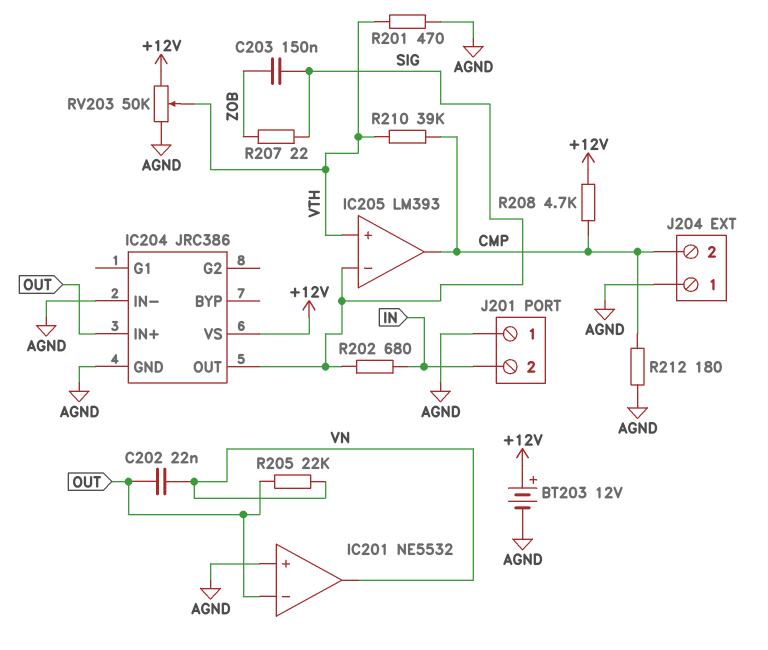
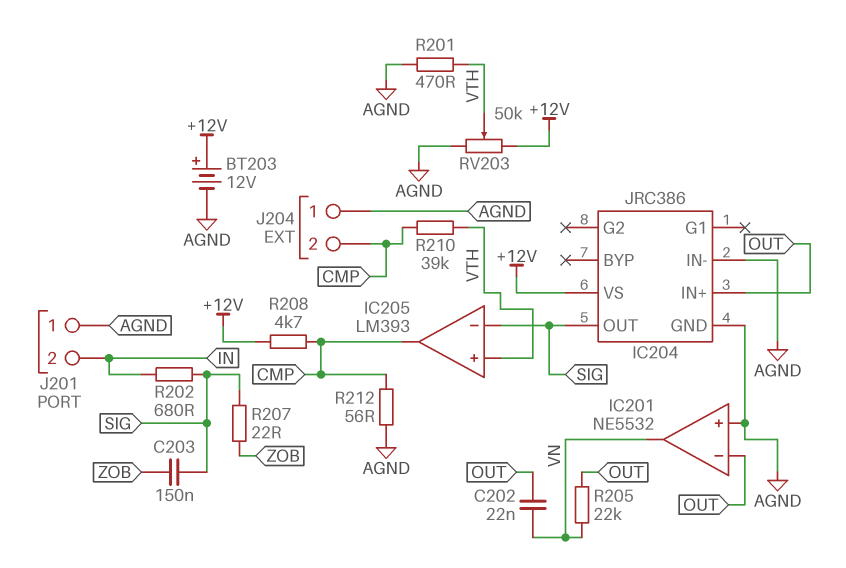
R212: 180 (AGND, CMP) -> 56 (AGND, CMP)

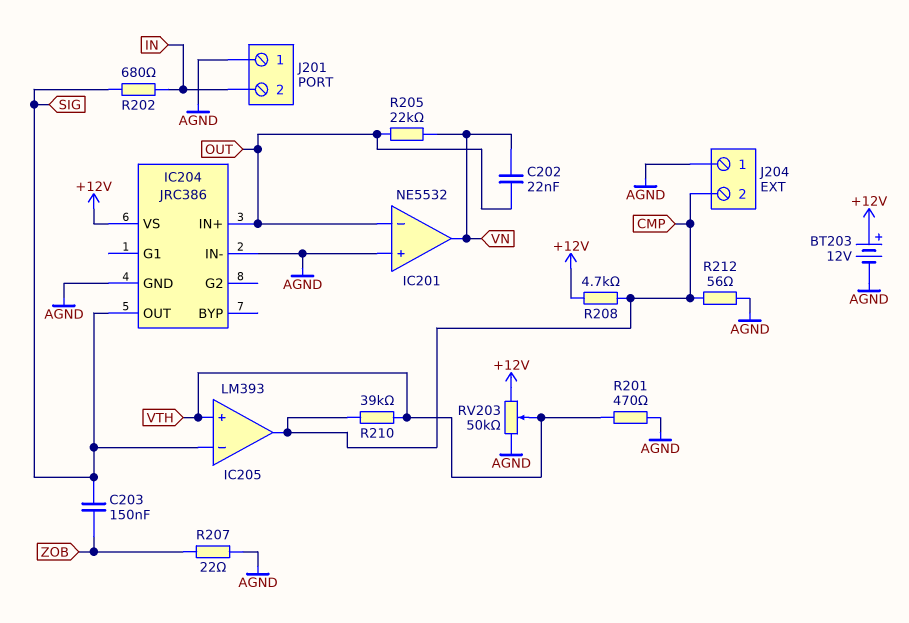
R207: 22 (SIG, ZOB) -> 22 (AGND, ZOB)

